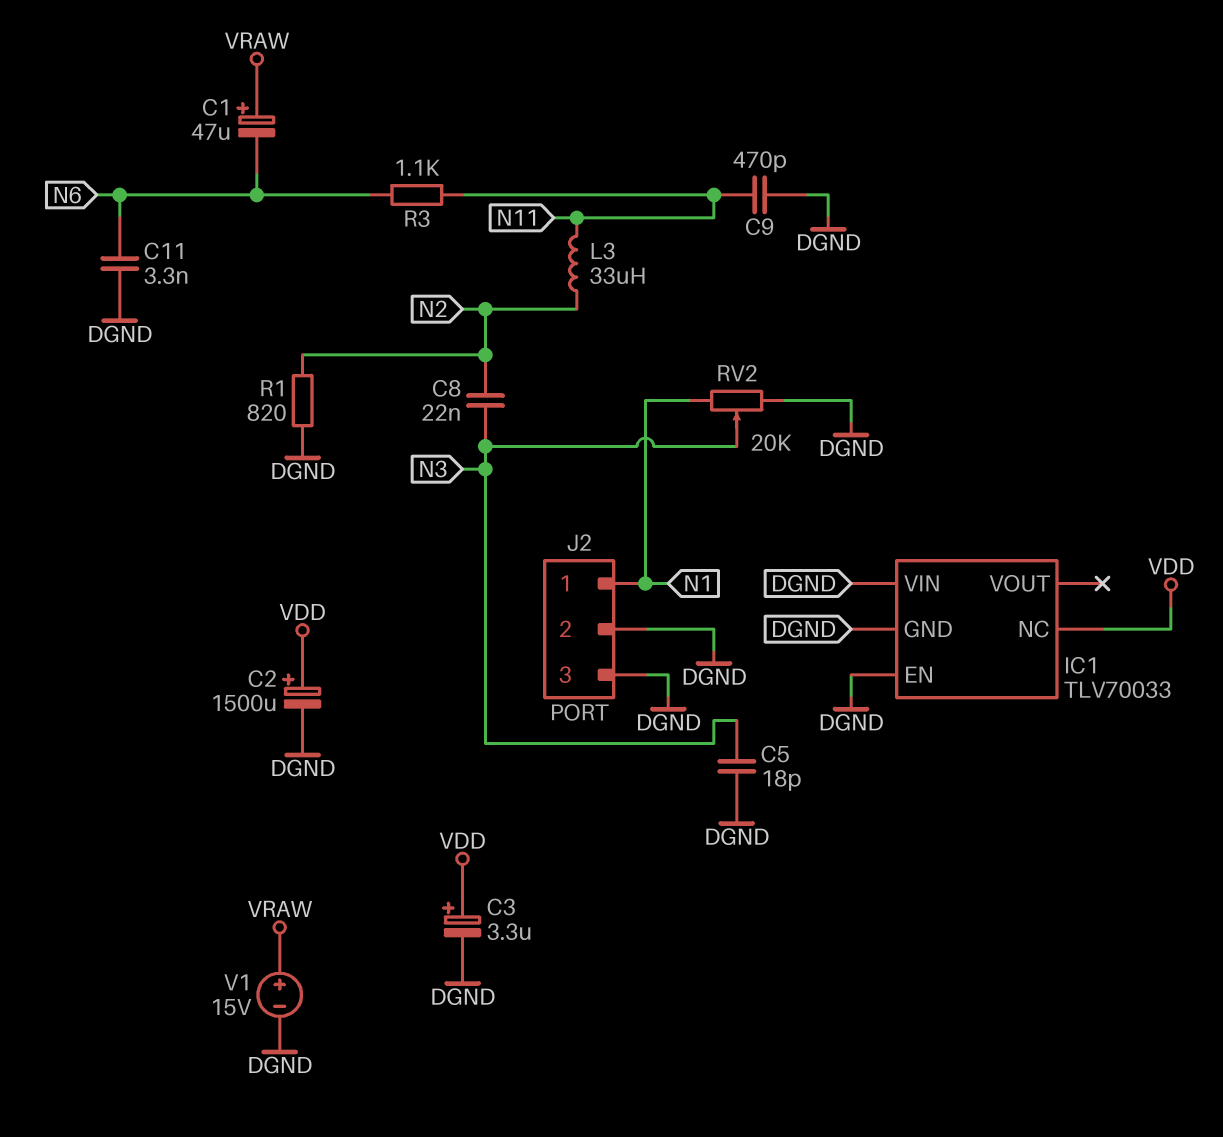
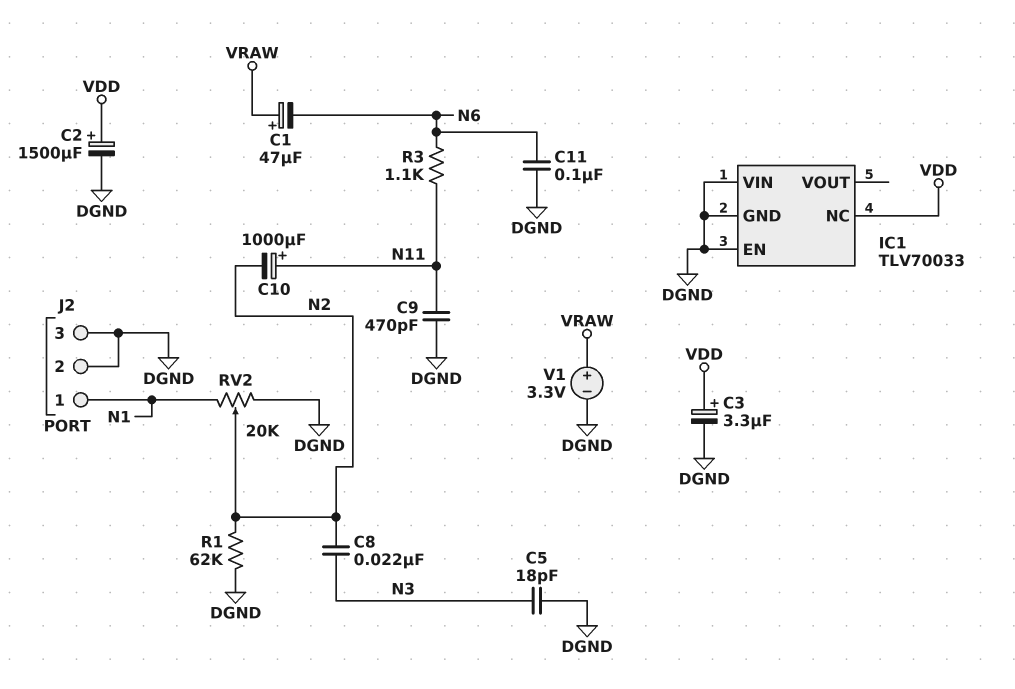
C10: none -> 1000uF (plus N11, minus N2)
C11: 3.3nF (DGND, N6) -> 100nF (DGND, N6)
L3: 33uH (N2, N11) -> none
R1: 820 (DGND, N2) -> 62k (DGND, N2)
RV2: 20k (DGND, N1, wiper N3) -> 20k (DGND, N1, wiper N2)
V1: 15V (plus VRAW, minus DGND) -> 3.3V (plus VRAW, minus DGND)

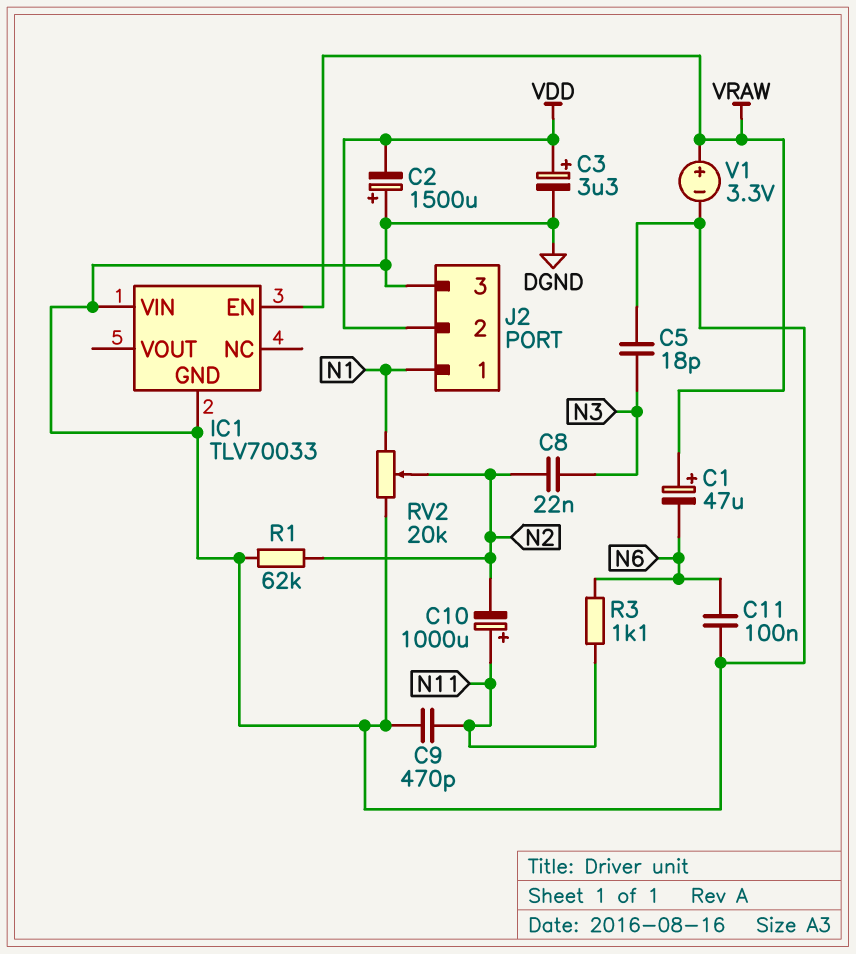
C2: 1500uF (plus VDD, minus DGND) -> 1500uF (plus DGND, minus VDD)
IC1 pin EN: DGND -> VRAW
IC1 pin NC: VDD -> none
J2 pin 2: DGND -> VDD

